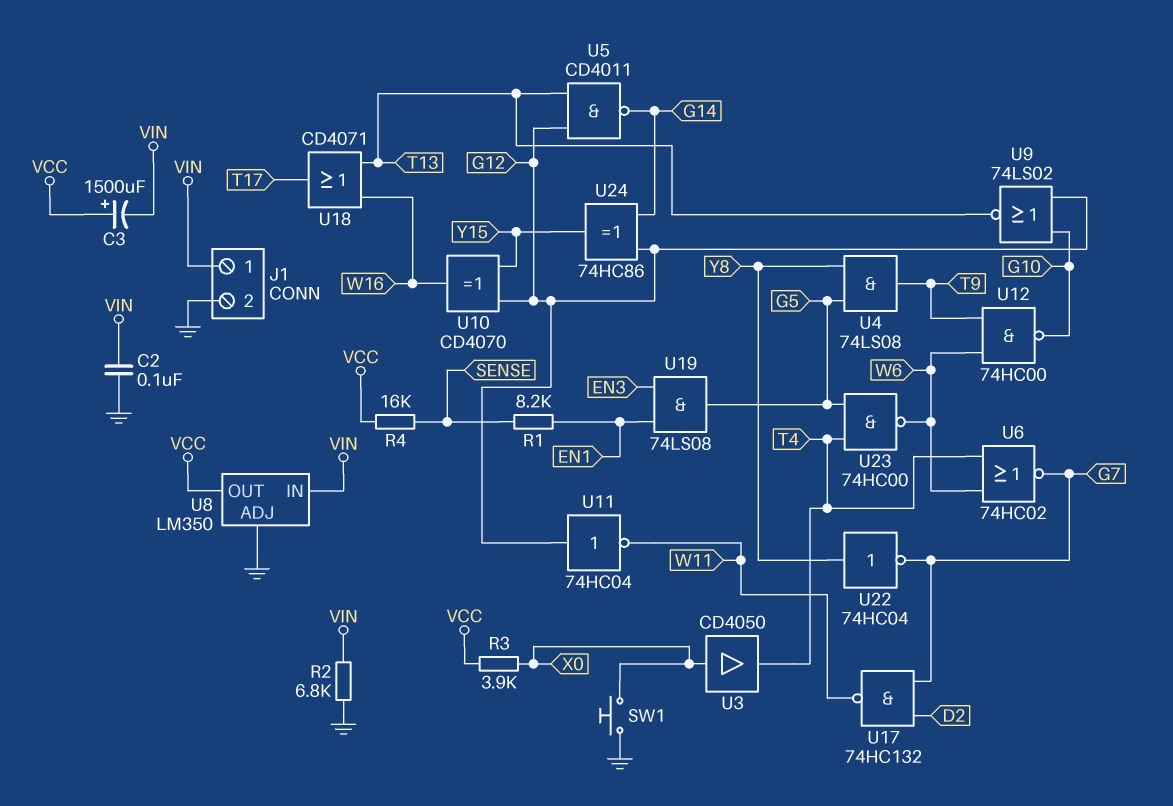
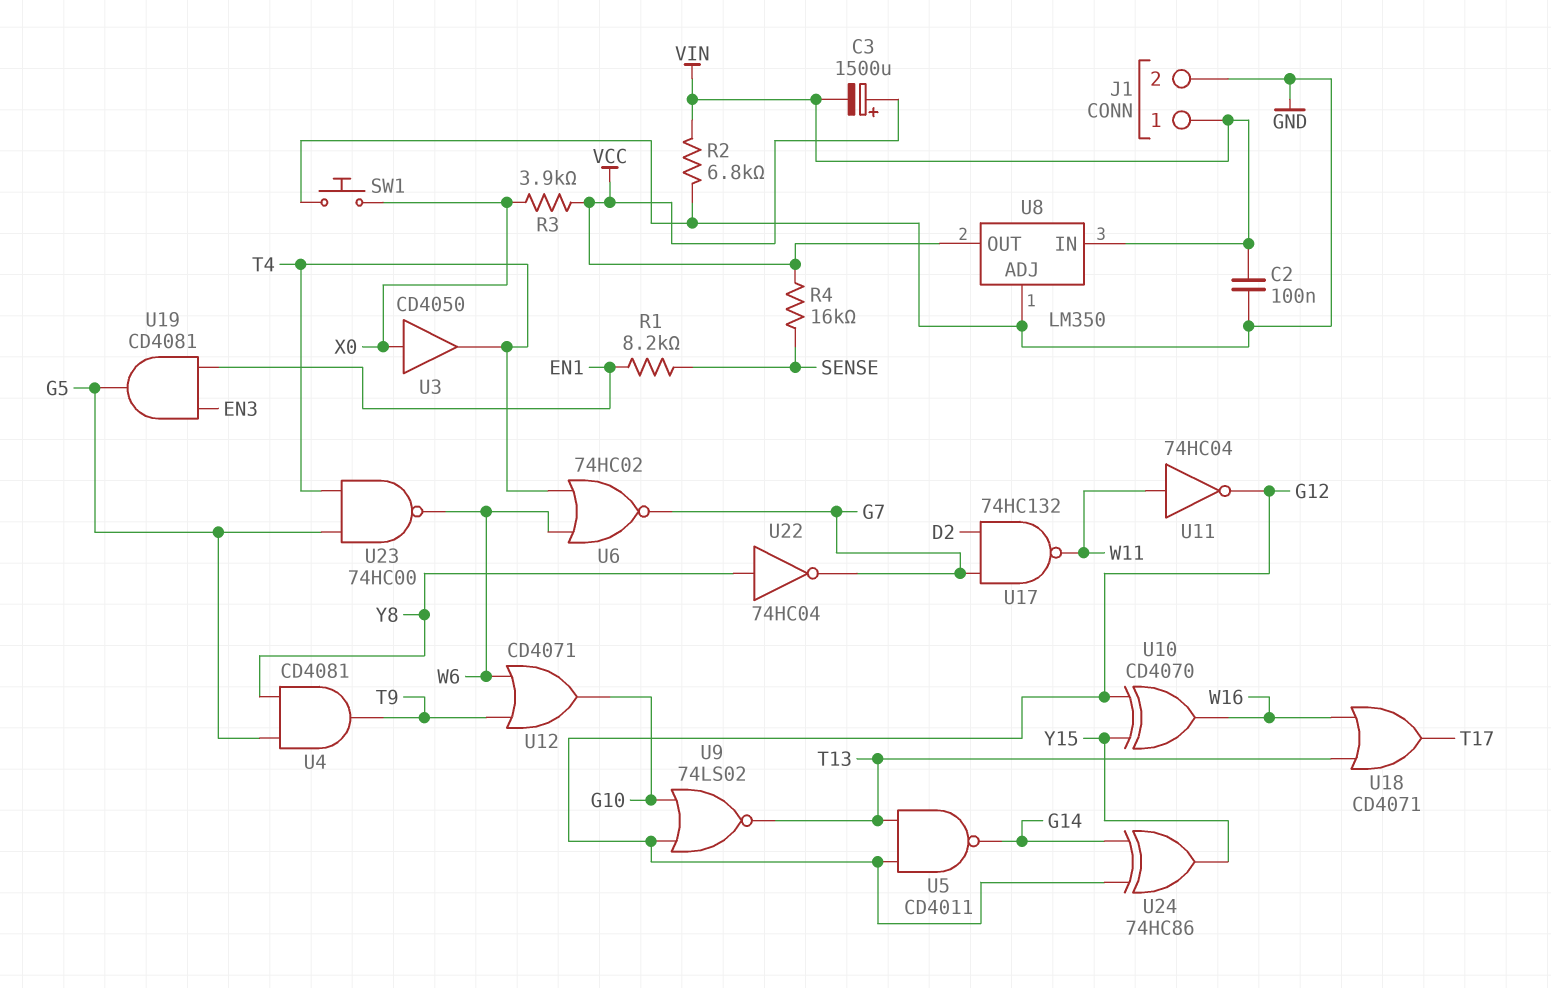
U4: AND 74LS08 (in G5, in Y8, out T9) -> AND CD4081 (in G5, in Y8, out T9)
U11: NOT 74HC04 (in G12, out W11) -> NOT 74HC04 (in W11, out G12)
U12: NAND 74HC00 (in T9, in W6, out G10) -> OR CD4071 (in T9, in W6, out G10)
U19: AND 74LS08 (in EN1, in EN3, out G5) -> AND CD4081 (in EN1, in EN3, out G5)

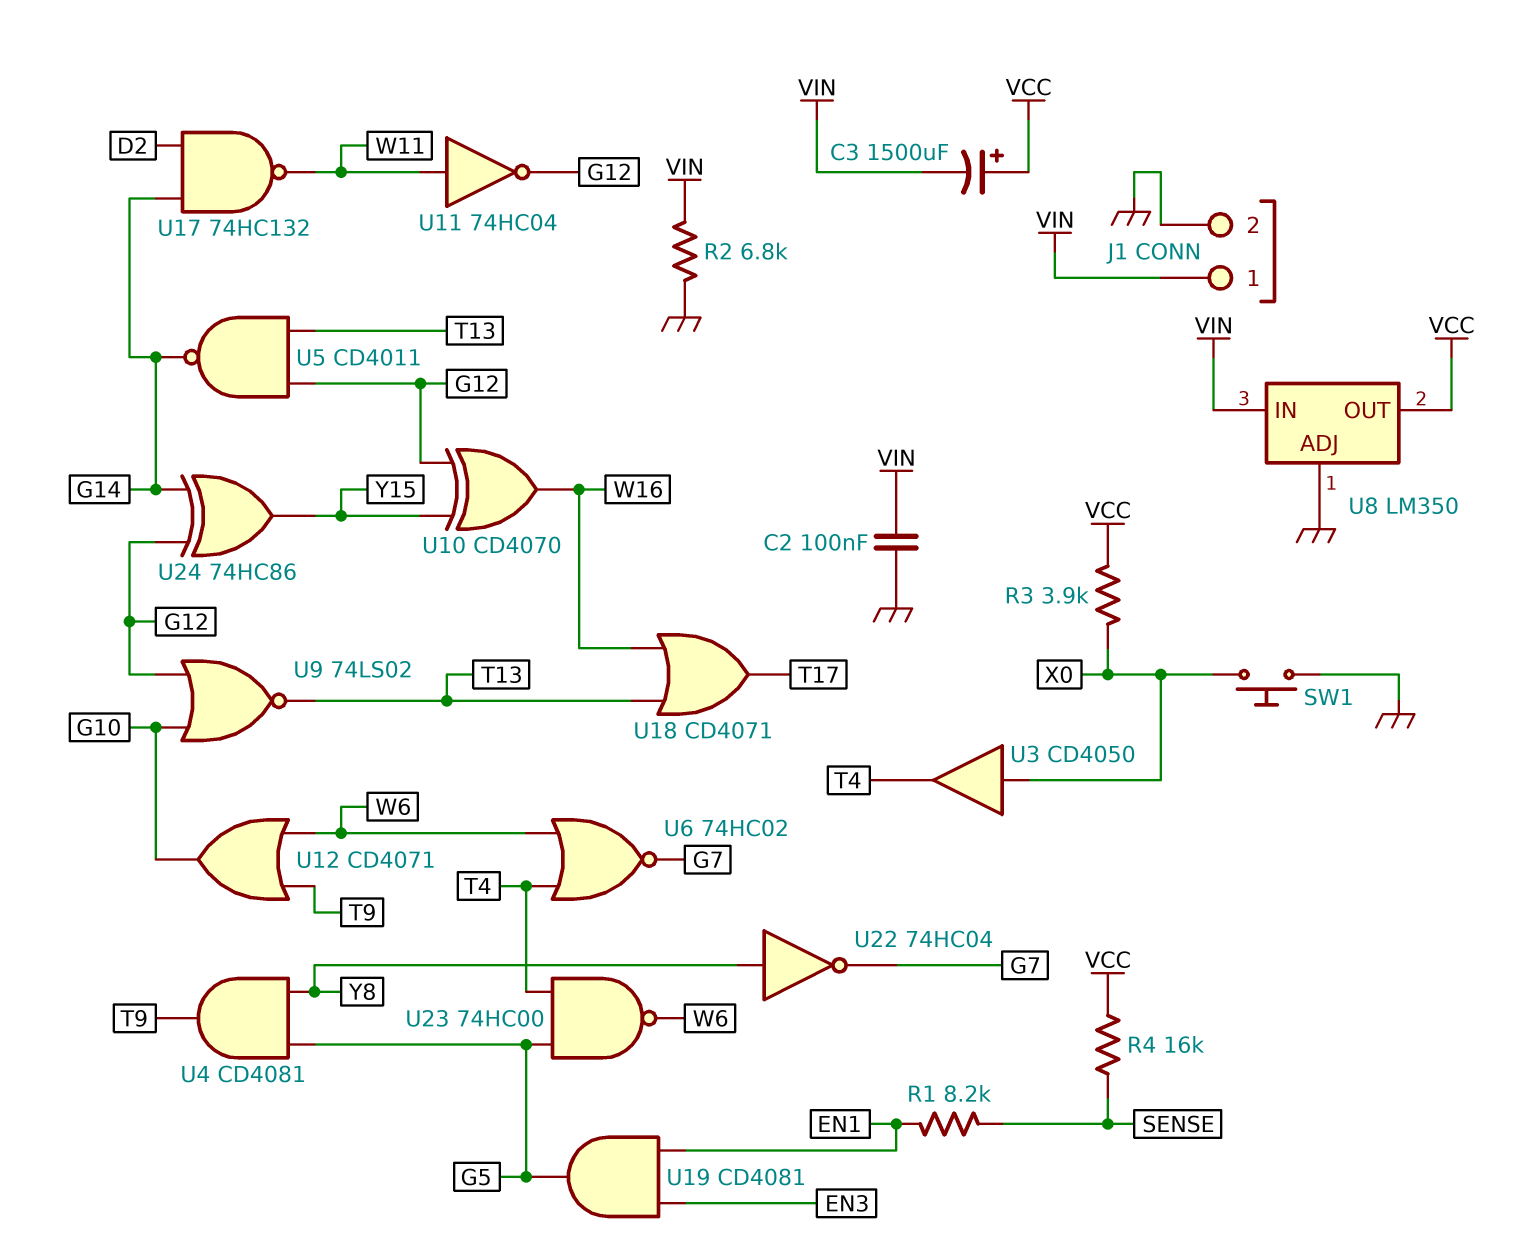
U17: NAND 74HC132 (in D2, in G7, out W11) -> NAND 74HC132 (in D2, in G14, out W11)

